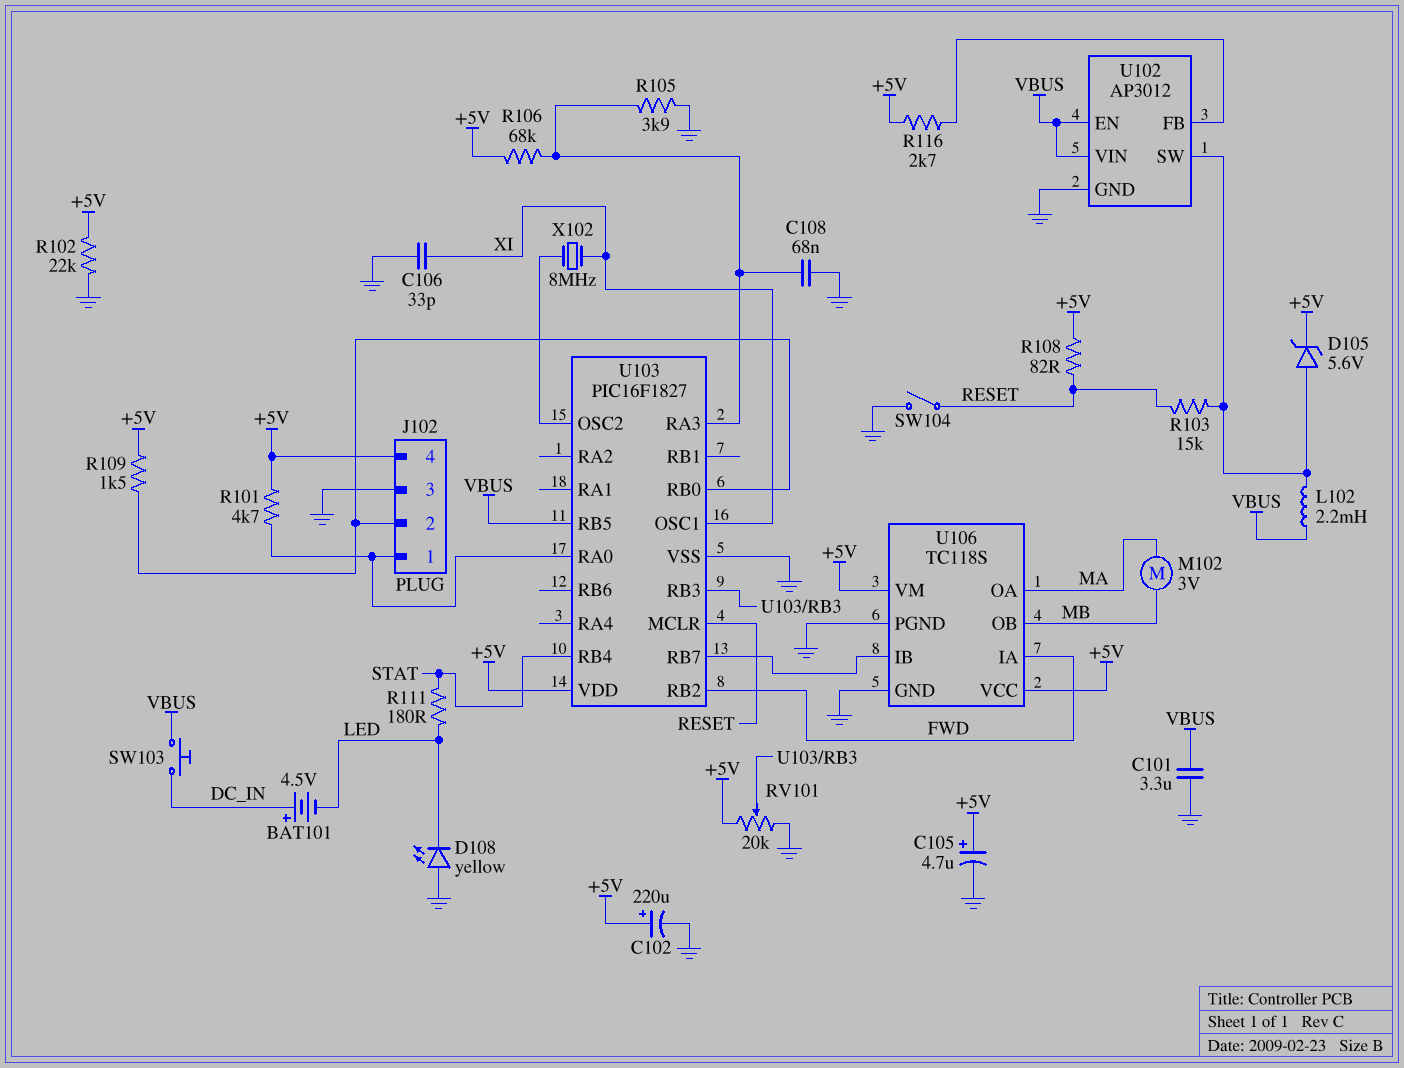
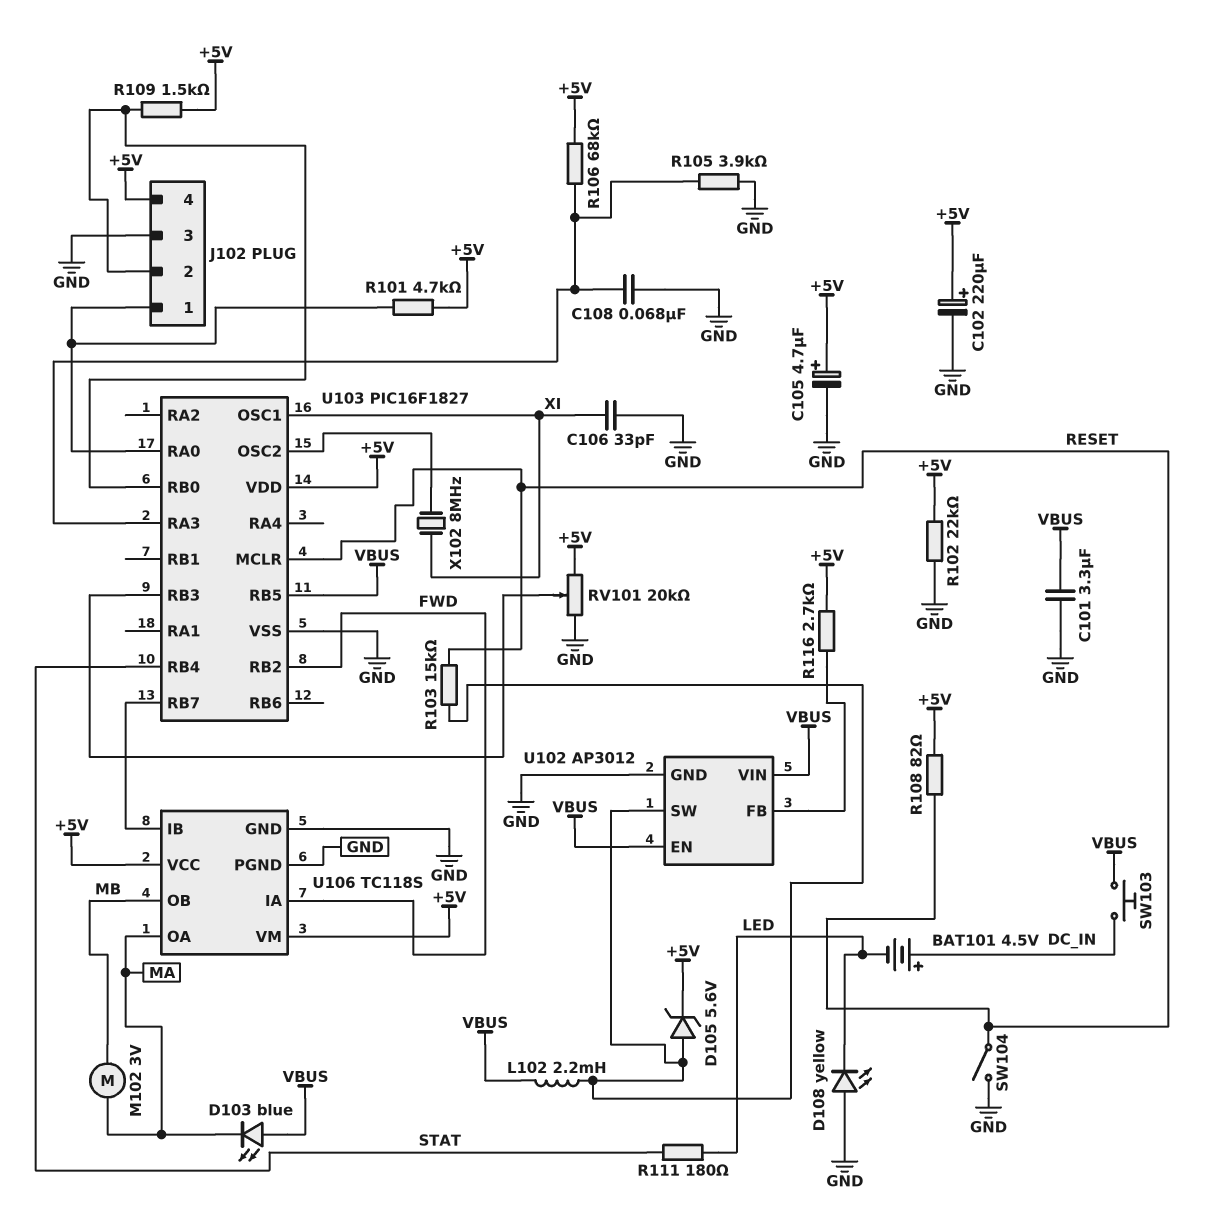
D103: none -> LED blue (A VBUS, K MA)

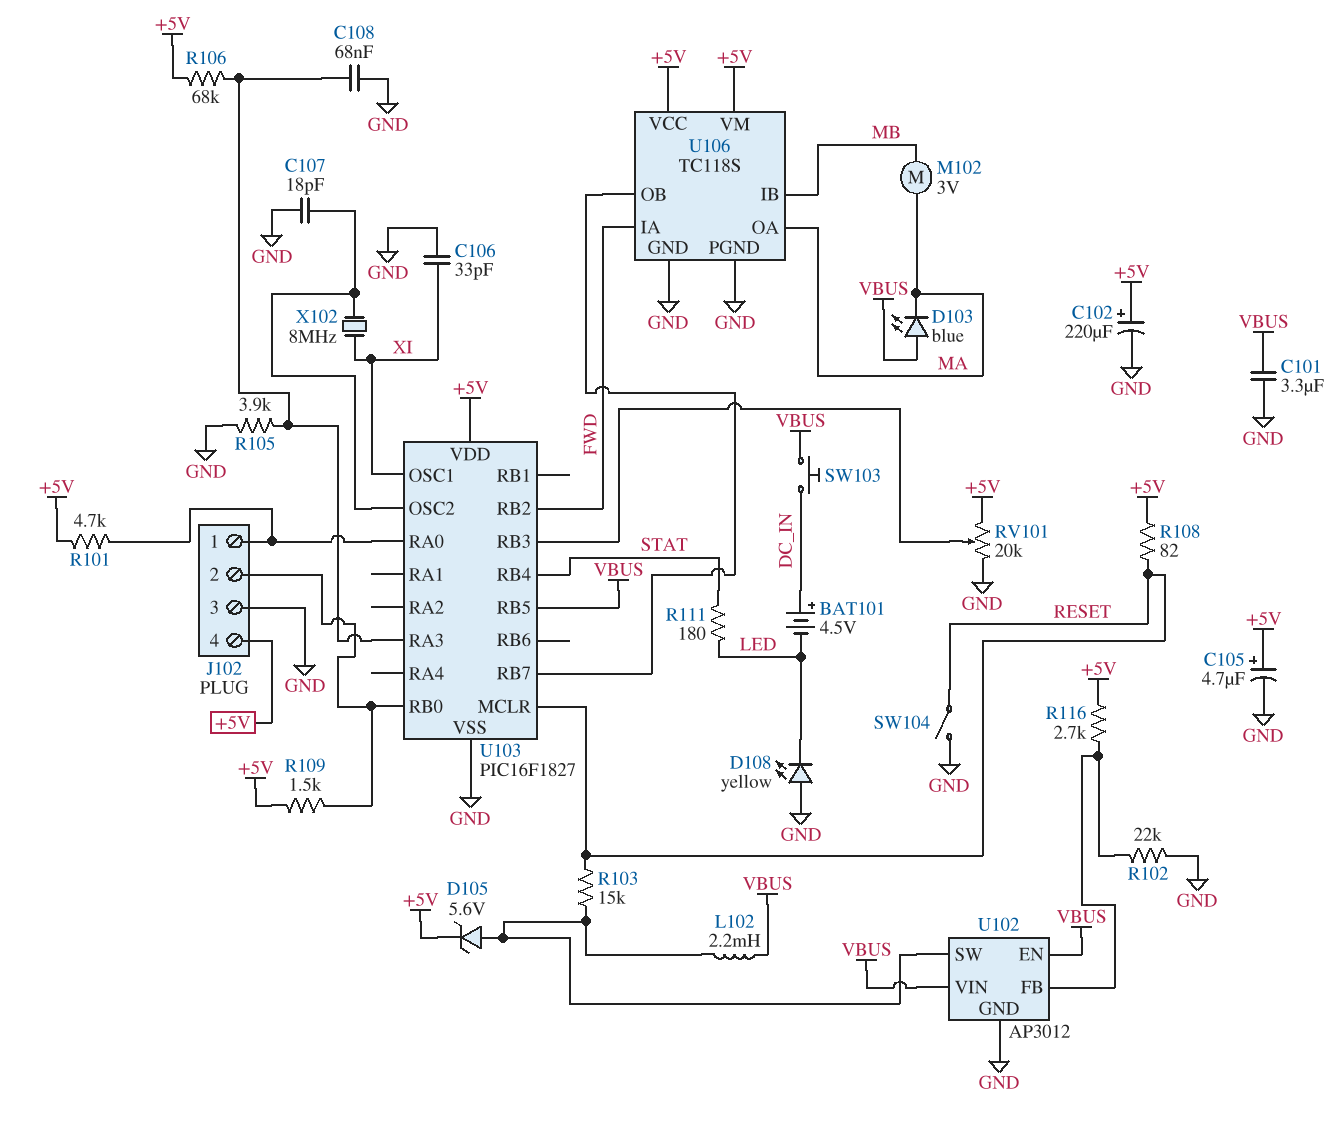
C107: none -> 18pF (GND, U103/OSC2)
R102: 22k (+5V, GND) -> 22k (GND, U102/FB)
U106 pin IB: U103/RB7 -> MB
U106 pin OB: MB -> U103/RB7

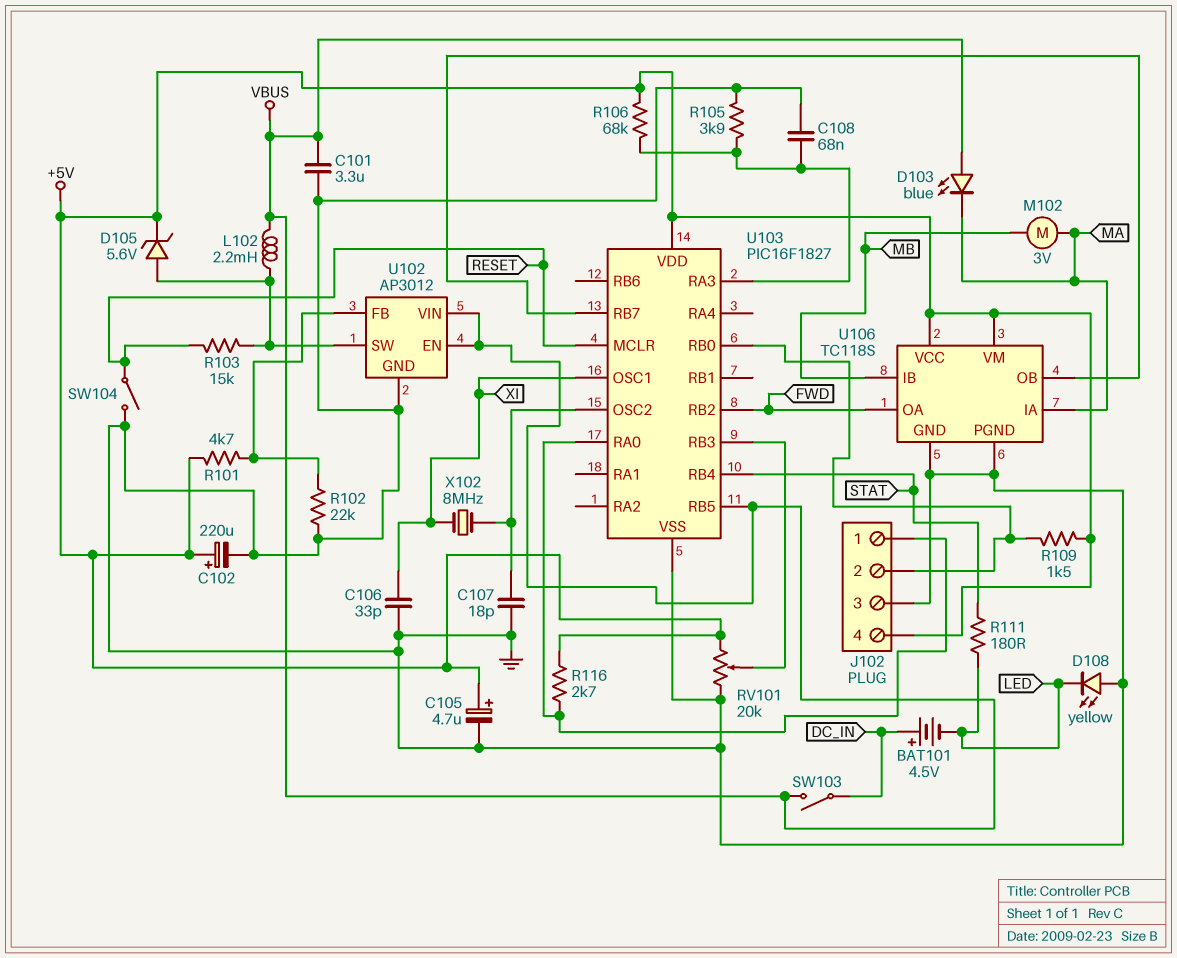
R101: 4.7k (+5V, J102/1) -> 4.7k (+5V, U102/FB)
R108: 82 (+5V, RESET) -> none
R116: 2.7k (+5V, U102/FB) -> 2.7k (+5V, J102/1)
SW103: button (DC_IN, VBUS) -> switch (DC_IN, VBUS)
U106 pin IA: FWD -> MA
U106 pin OA: MA -> FWD

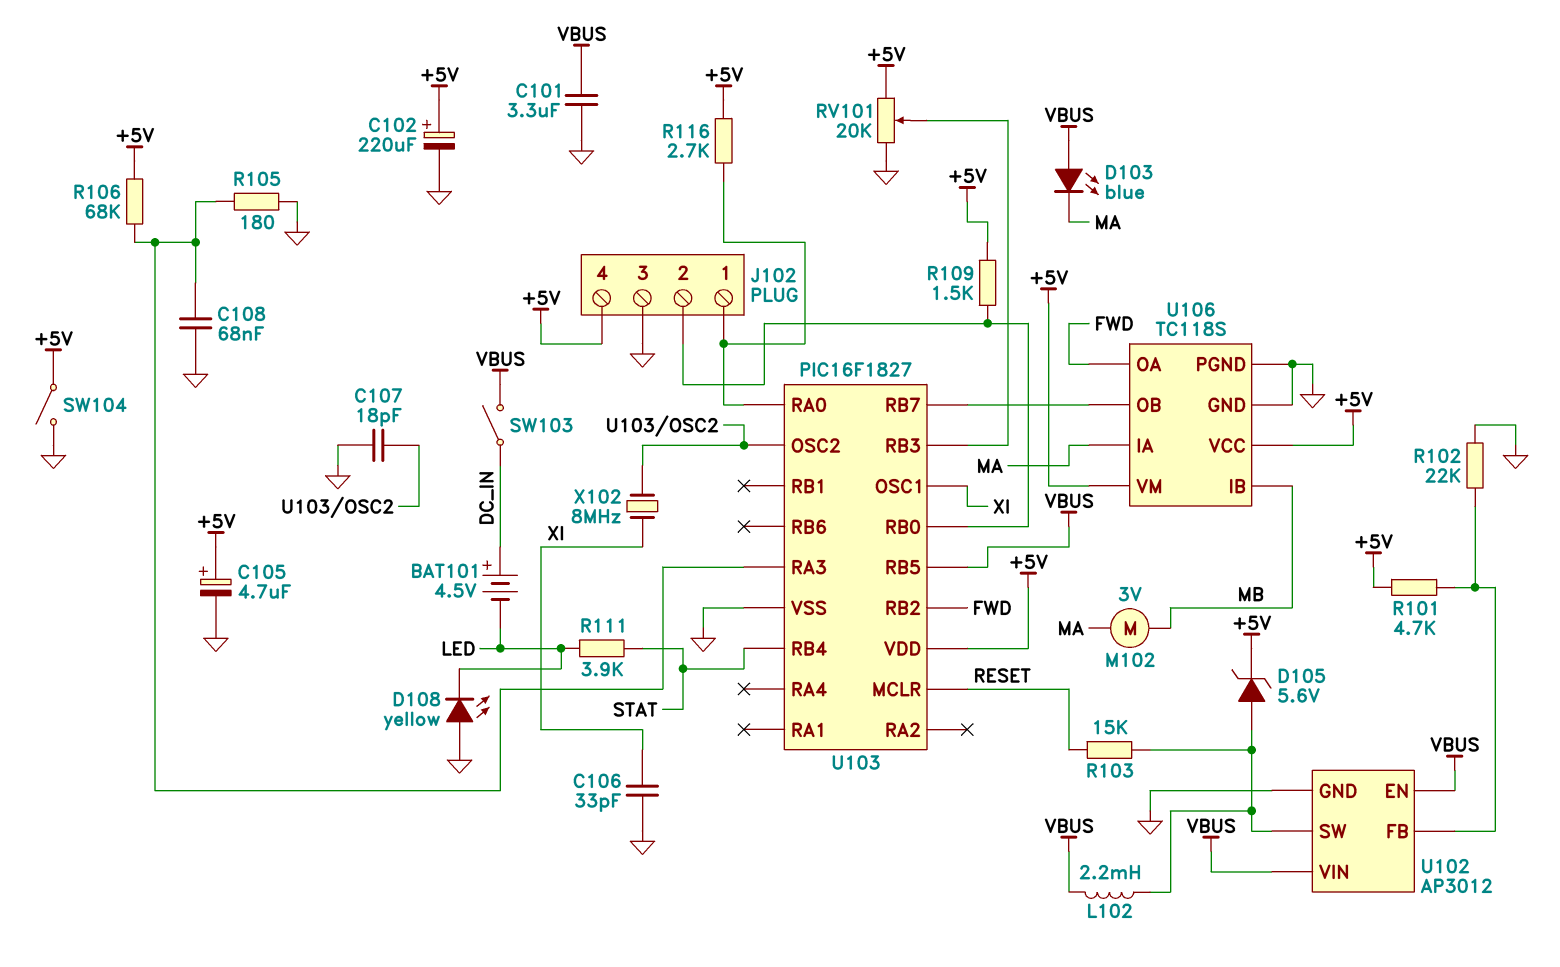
R105: 3.9k (GND, U103/RA3) -> 180 (GND, U103/RA3)
R111: 180 (LED, STAT) -> 3.9k (LED, STAT)
SW104: switch (GND, RESET) -> switch (+5V, GND)

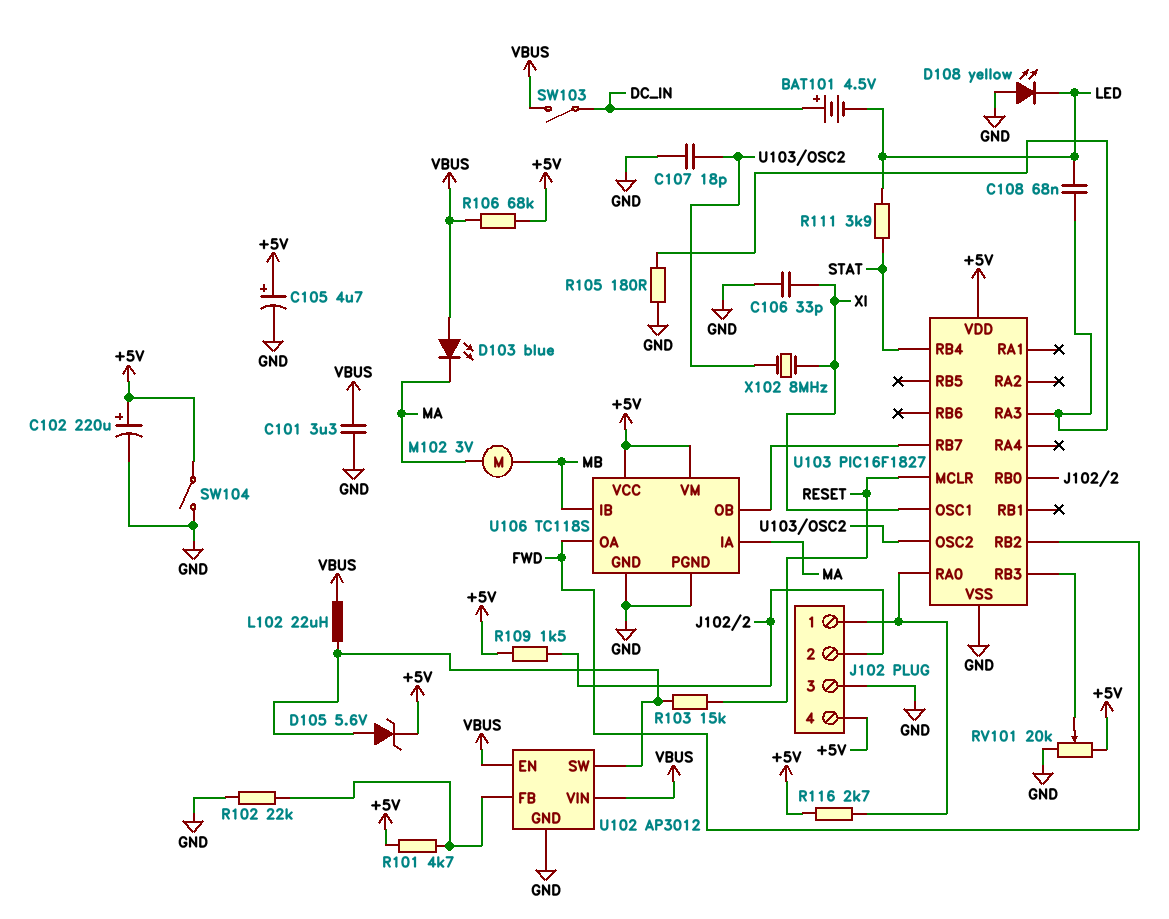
C108: 68nF (GND, U103/RA3) -> 68nF (LED, U103/RA3)
L102: 2.2mH (U102/SW, VBUS) -> 22uH (U102/SW, VBUS)
R106: 68k (+5V, U103/RA3) -> 68k (+5V, VBUS)
U103 pin RB5: VBUS -> none

